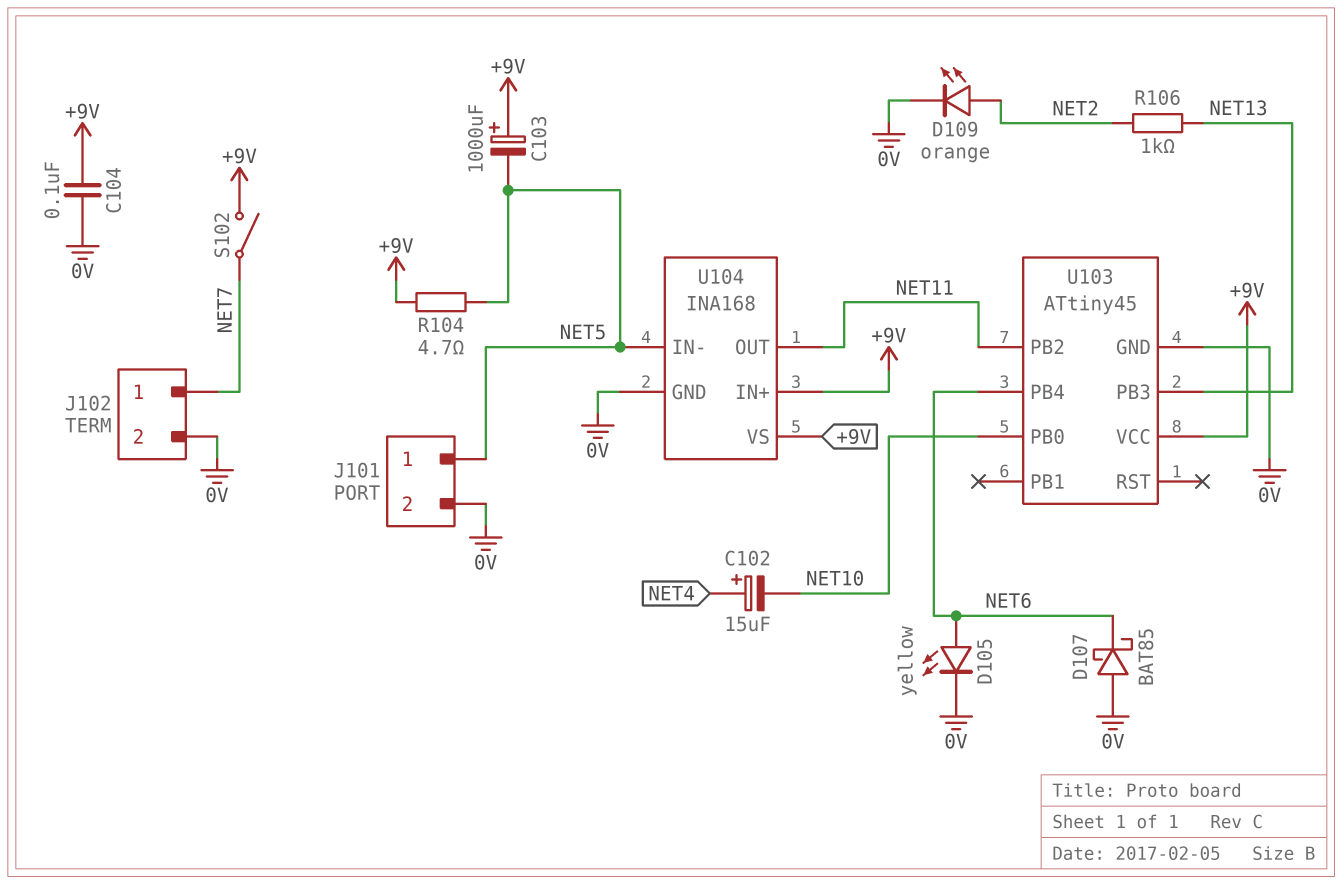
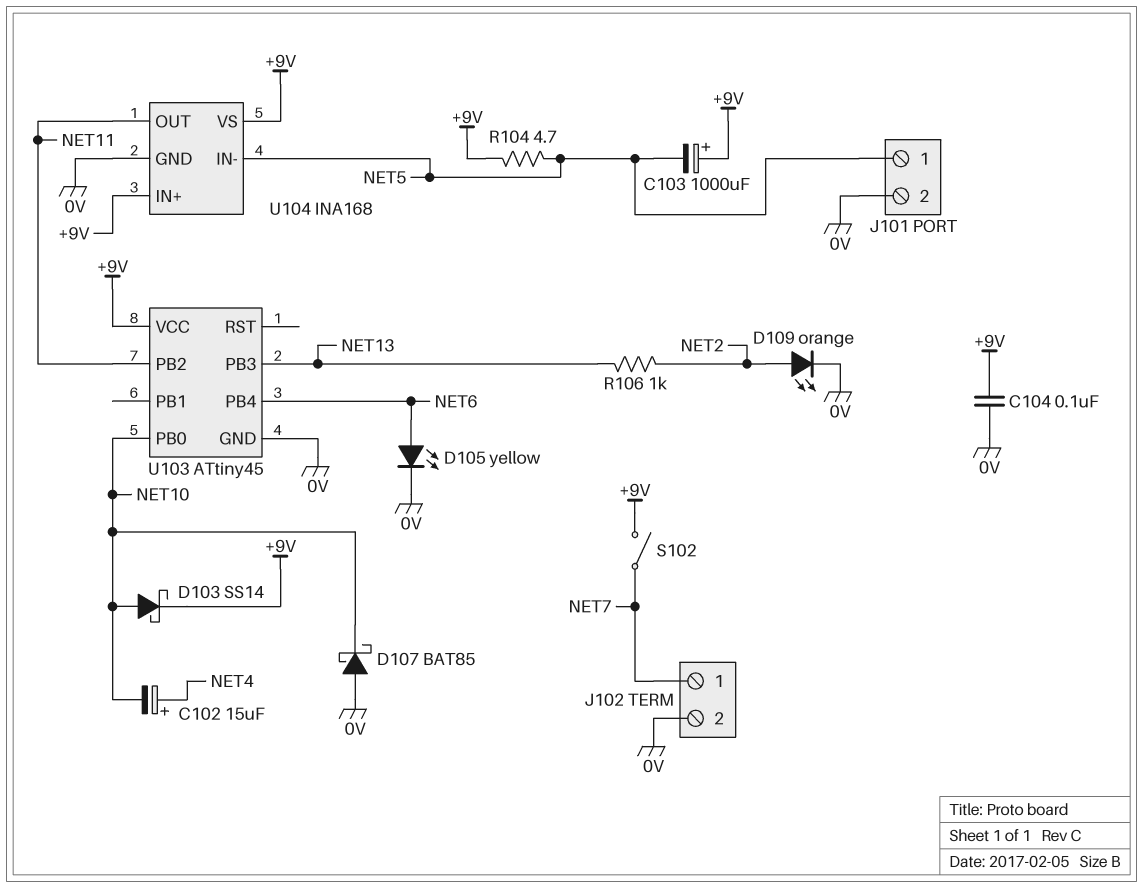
D103: none -> schottky SS14 (A NET10, K +9V)
D107: schottky BAT85 (A 0V, K NET6) -> schottky BAT85 (A 0V, K NET10)

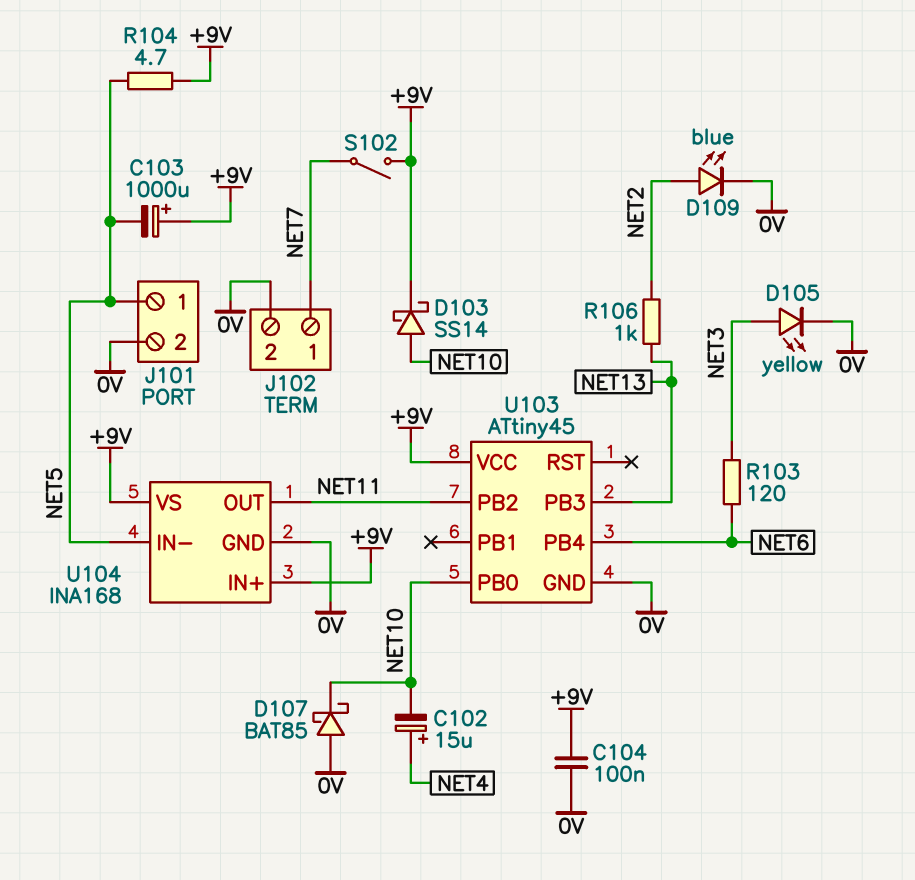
D105: LED yellow (A NET6, K 0V) -> LED yellow (A NET3, K 0V)
D109: LED orange (A NET2, K 0V) -> LED blue (A NET2, K 0V)
R103: none -> 120 (NET3, NET6)

